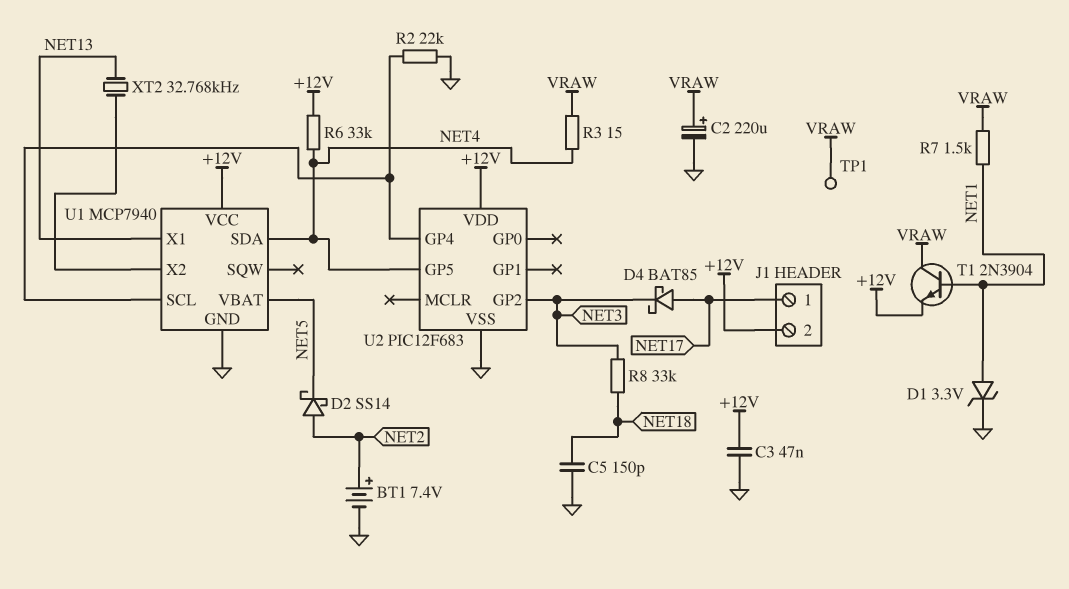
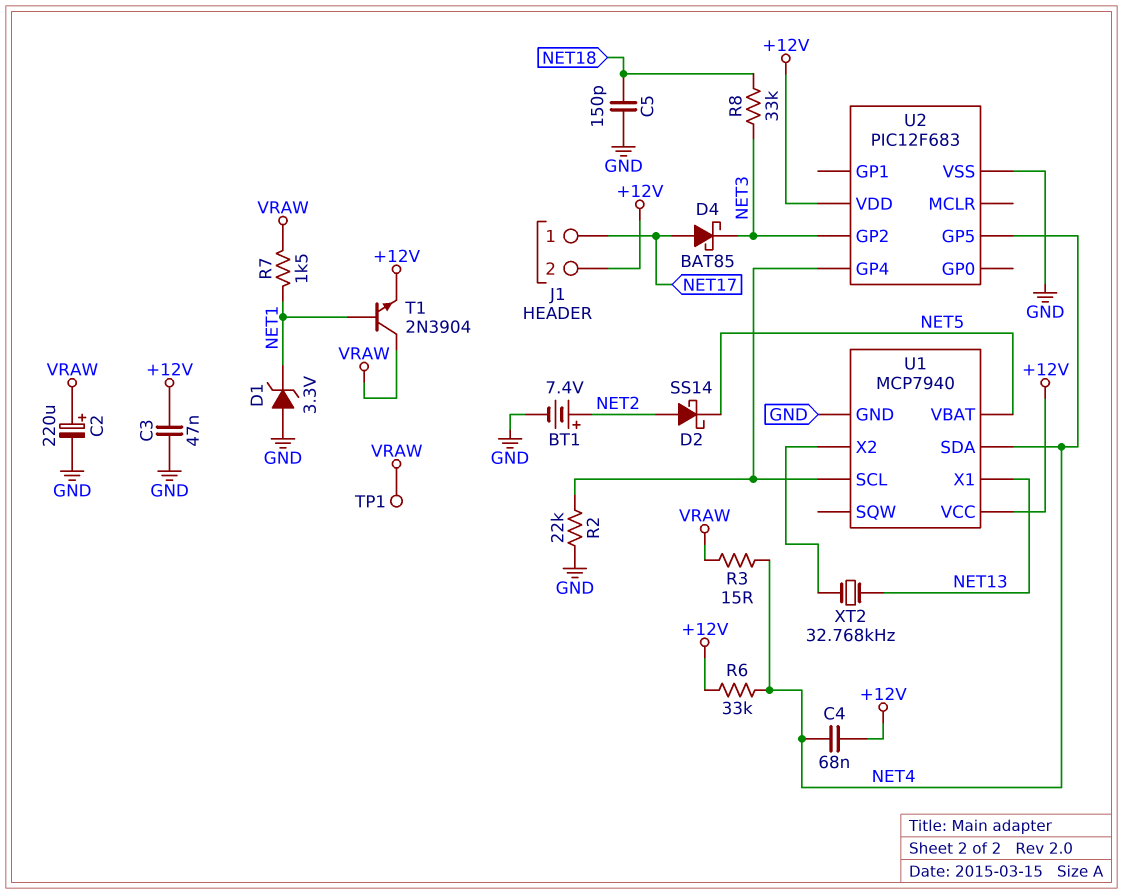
C4: none -> 68nF (+12V, NET4)
D1: zener 3.3V (A NET1, K GND) -> zener 3.3V (A GND, K NET1)

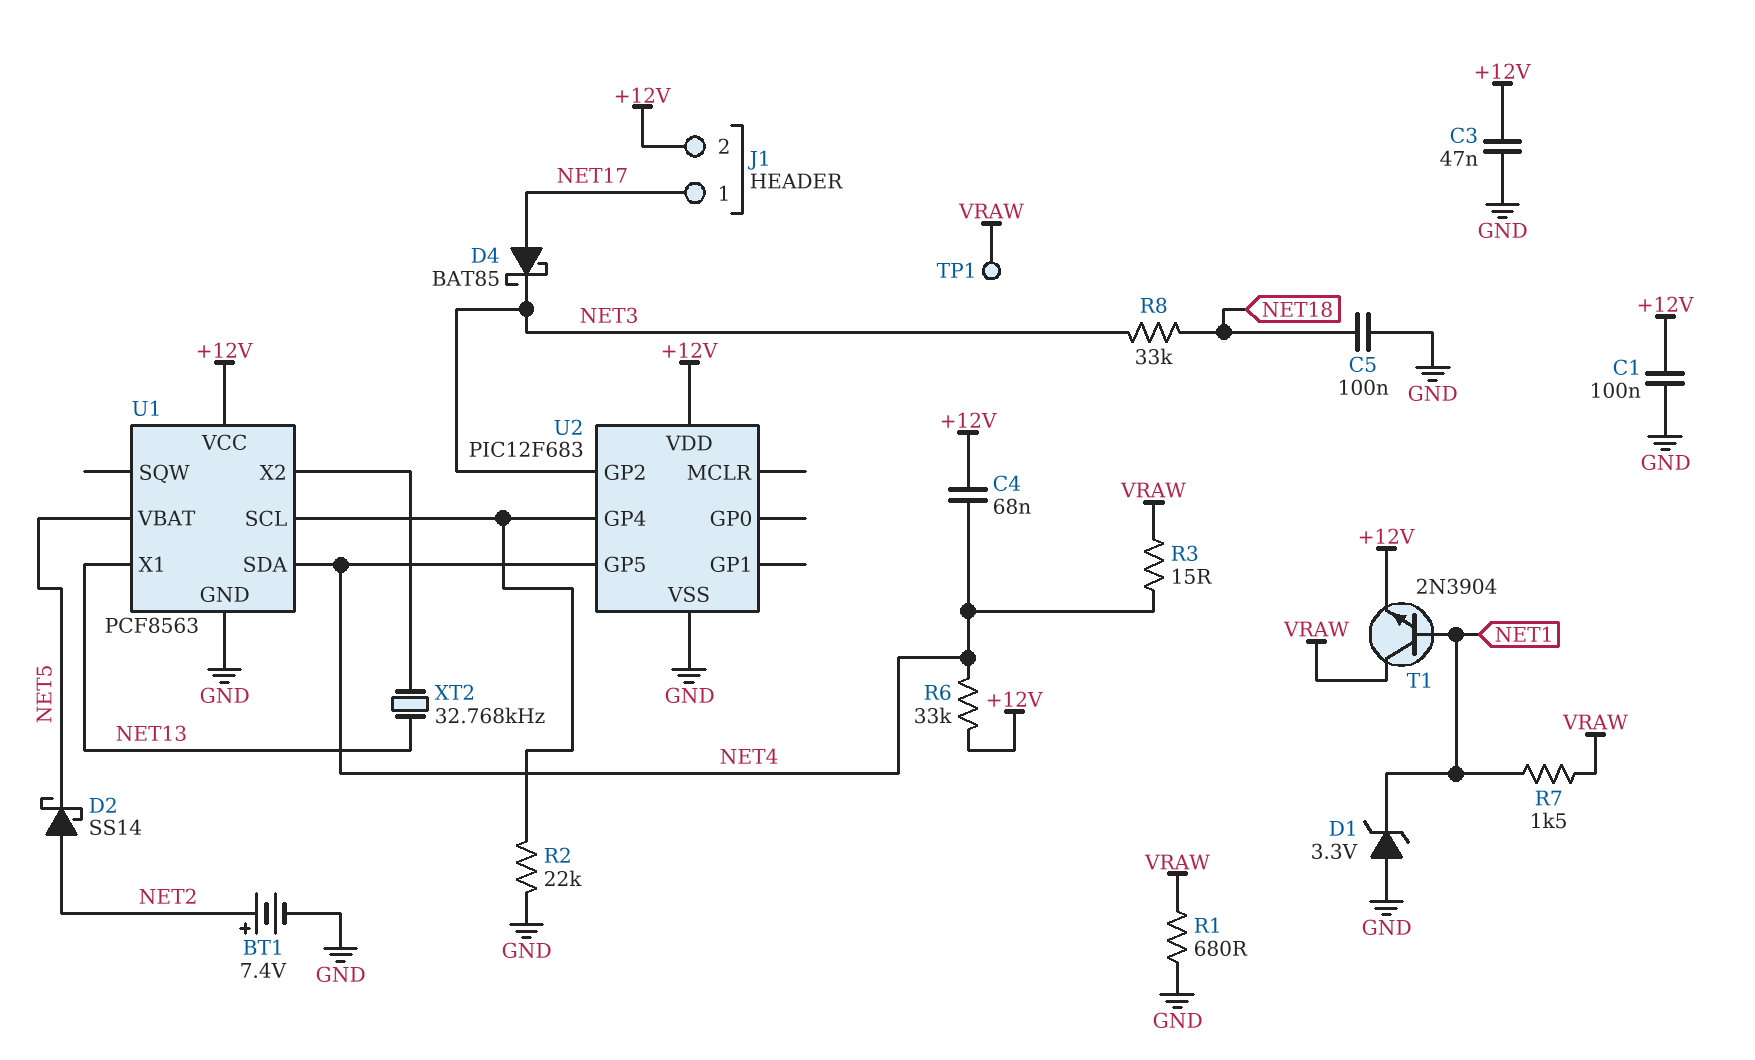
C1: none -> 100nF (+12V, GND)
C2: 220uF (plus VRAW, minus GND) -> none
C5: 150pF (GND, NET18) -> 100nF (GND, NET18)
R1: none -> 680 (GND, VRAW)
U1: MCP7940 -> PCF8563

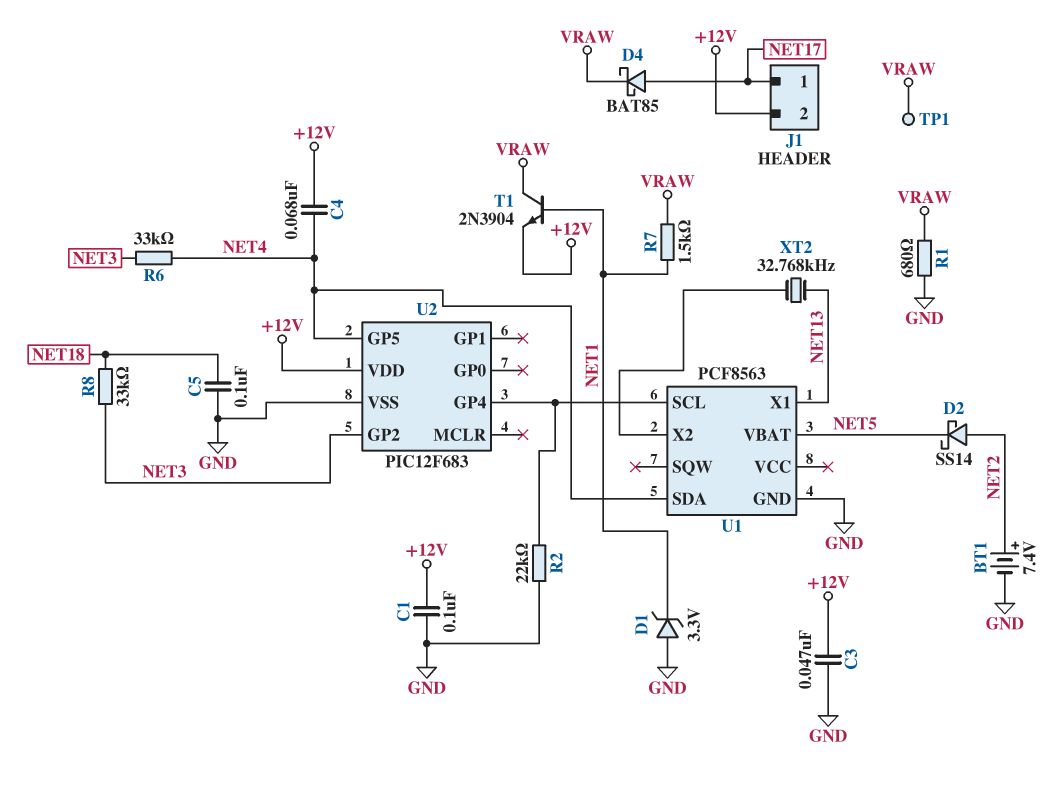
D4: schottky BAT85 (A NET17, K NET3) -> schottky BAT85 (A NET17, K VRAW)
R3: 15 (NET4, VRAW) -> none
R6: 33k (+12V, NET4) -> 33k (NET3, NET4)
U1 pin VCC: +12V -> none

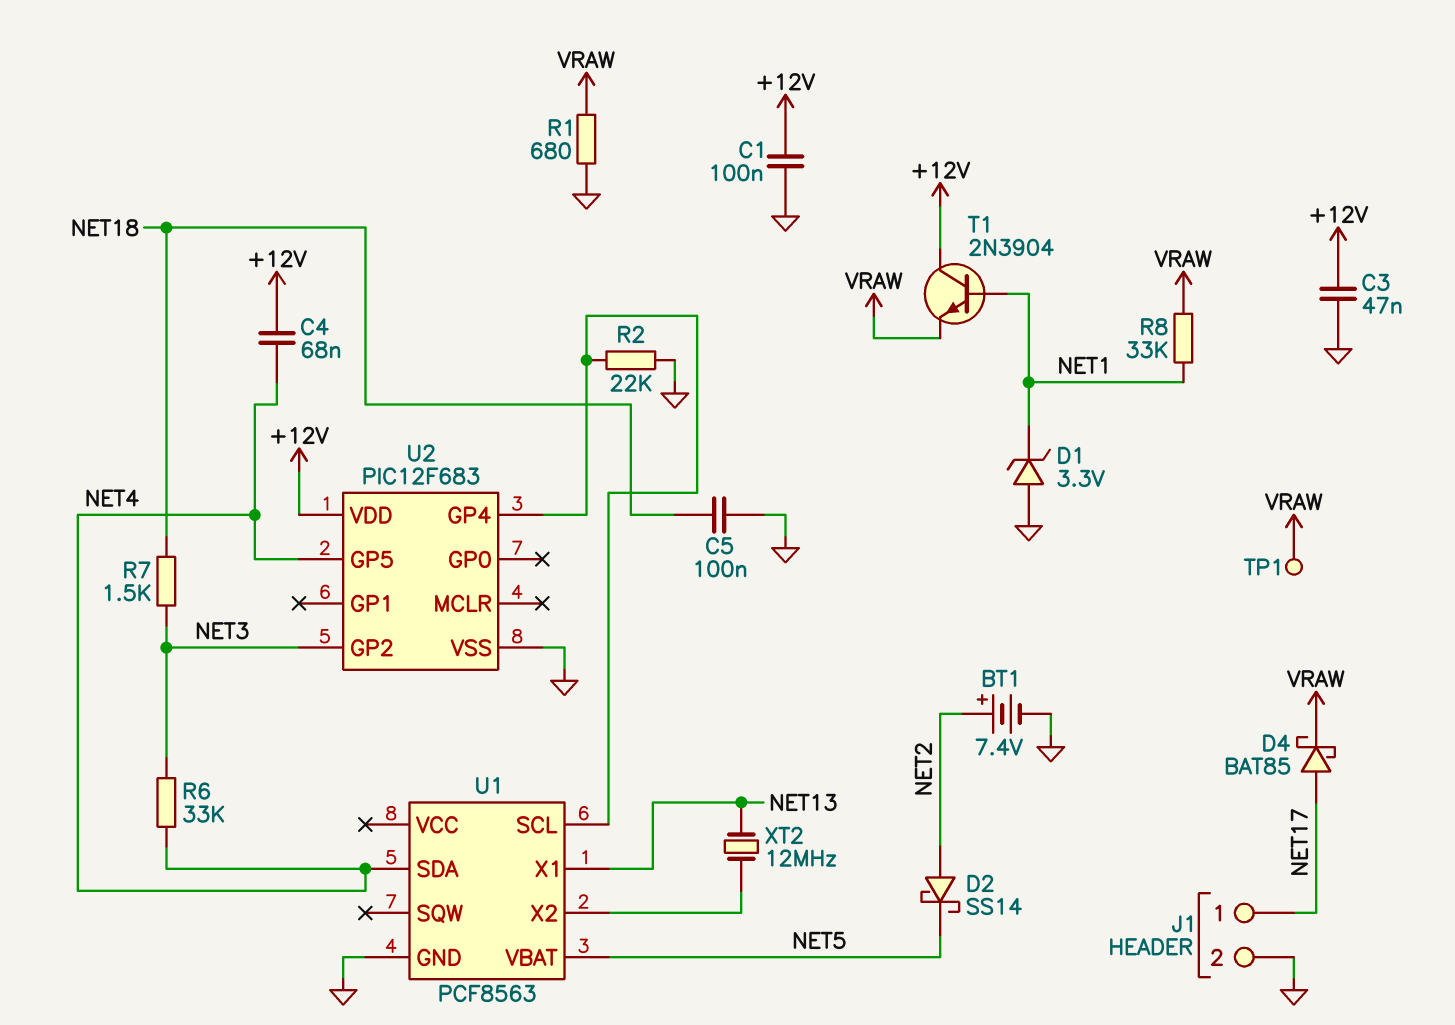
J1 pin 2: +12V -> GND
R7: 1.5k (NET1, VRAW) -> 1.5k (NET3, NET18)
R8: 33k (NET3, NET18) -> 33k (NET1, VRAW)
T1: NPN 2N3904 (B NET1, C VRAW, E +12V) -> NPN 2N3904 (B NET1, C +12V, E VRAW)
XT2: 32.768kHz (NET13, U1/X2) -> 12MHz (NET13, U1/X2)

